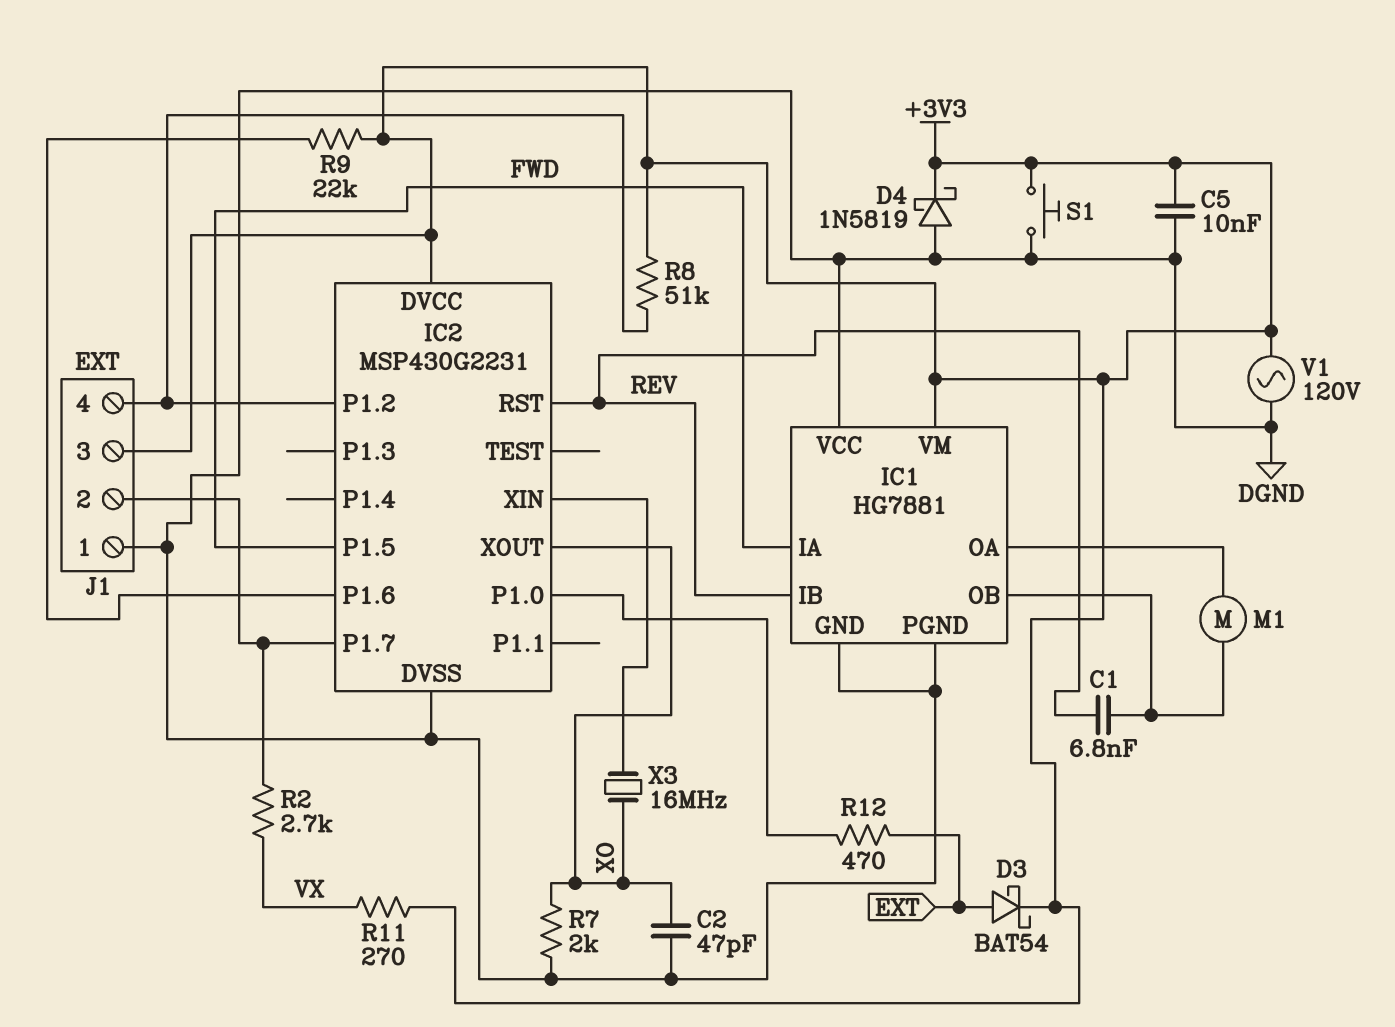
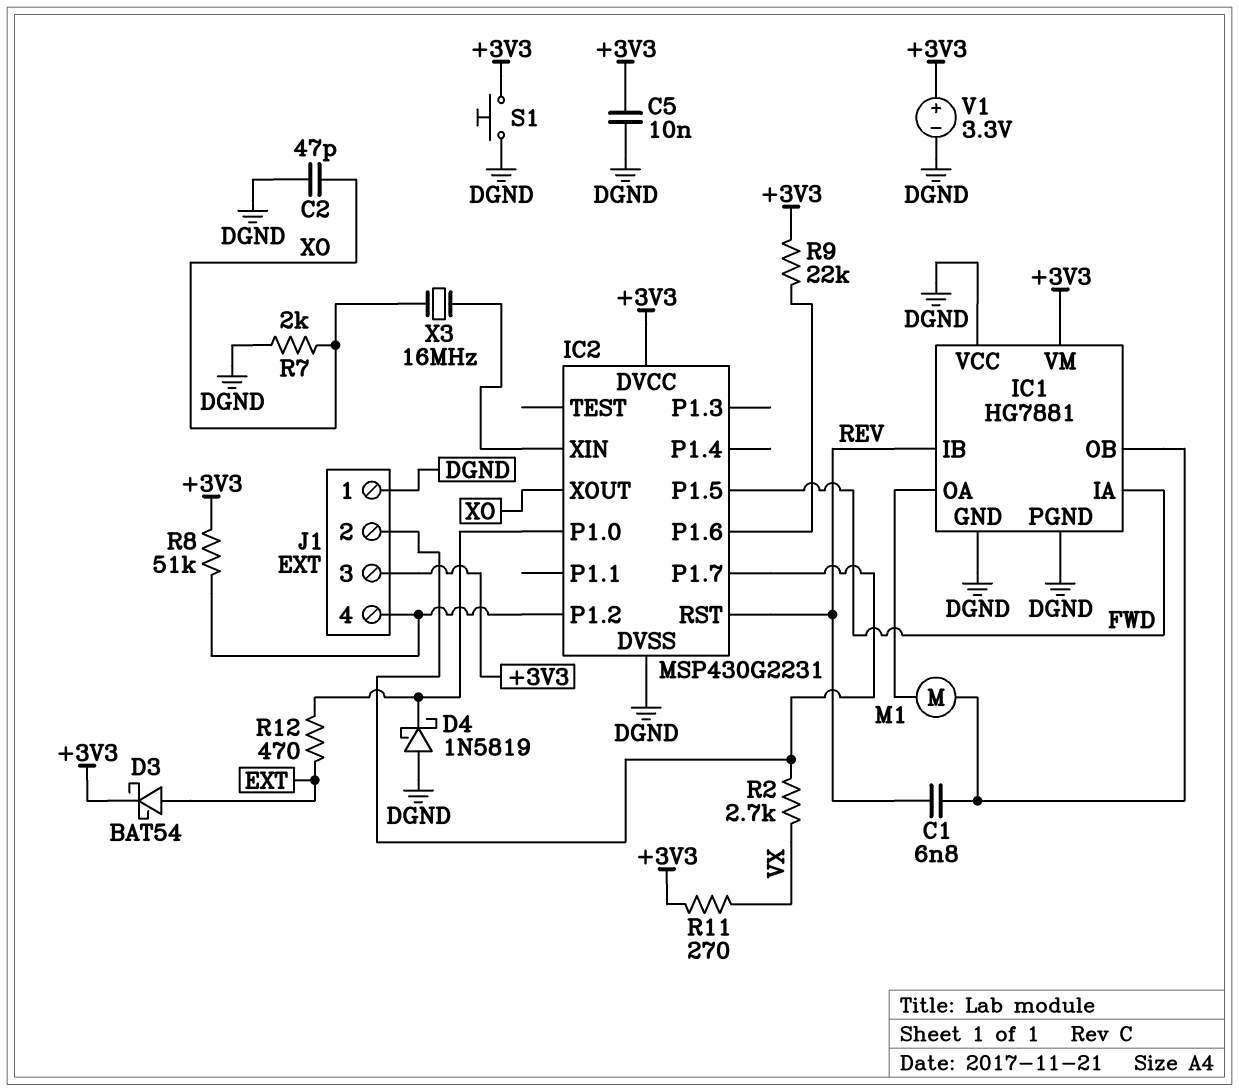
D4: schottky 1N5819 (A DGND, K +3V3) -> schottky 1N5819 (A DGND, K IC2/P1.0)
V1: AC 120V (+3V3, DGND) -> 3.3V (plus +3V3, minus DGND)

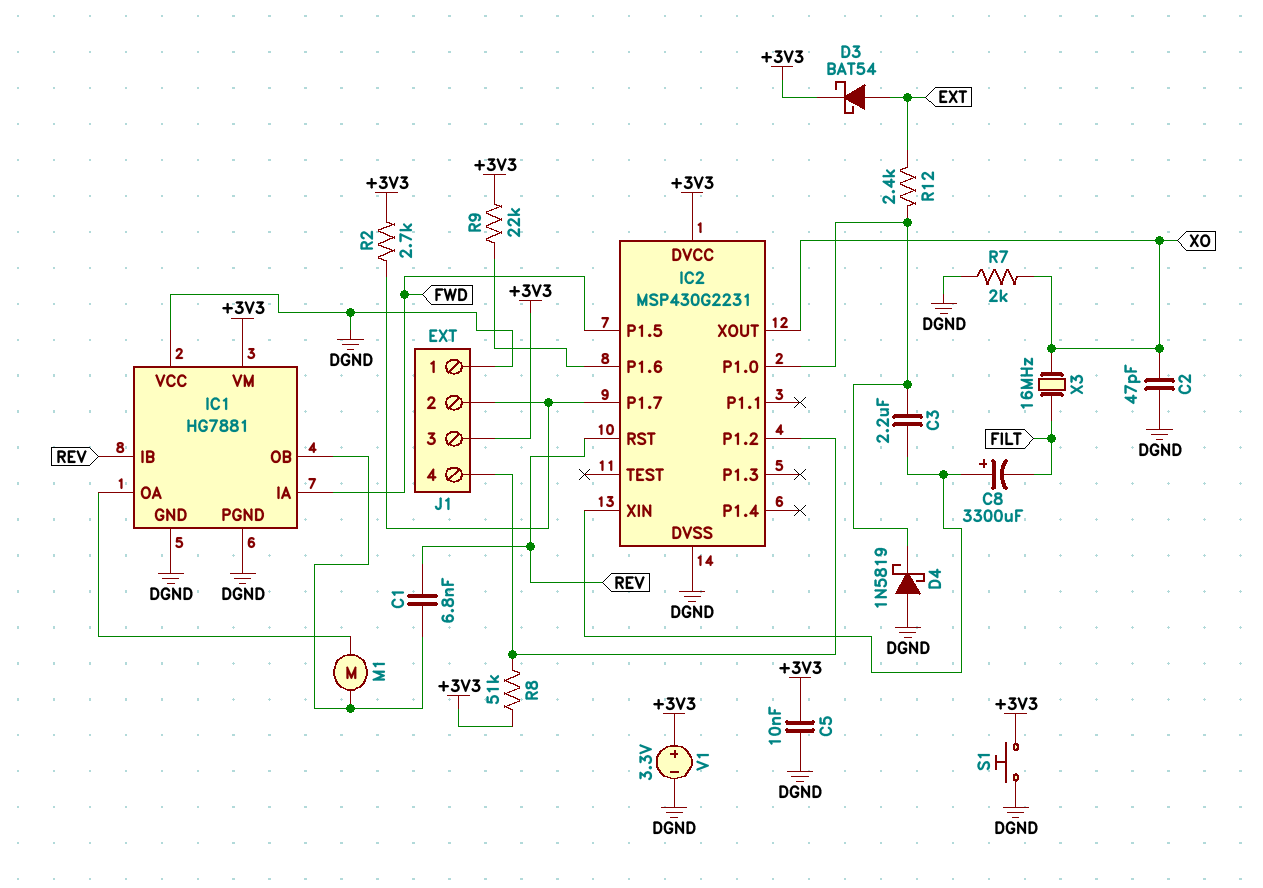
C3: none -> 2.2uF (IC2/P1.0, IC2/XIN)
C8: none -> 3300uF (plus IC2/XIN, minus FILT)
R2: 2.7k (IC2/P1.7, VX) -> 2.7k (+3V3, IC2/P1.7)
R11: 270 (+3V3, VX) -> none
R12: 470 (EXT, IC2/P1.0) -> 2.4k (EXT, IC2/P1.0)
X3: 16MHz (IC2/XIN, XO) -> 16MHz (FILT, XO)

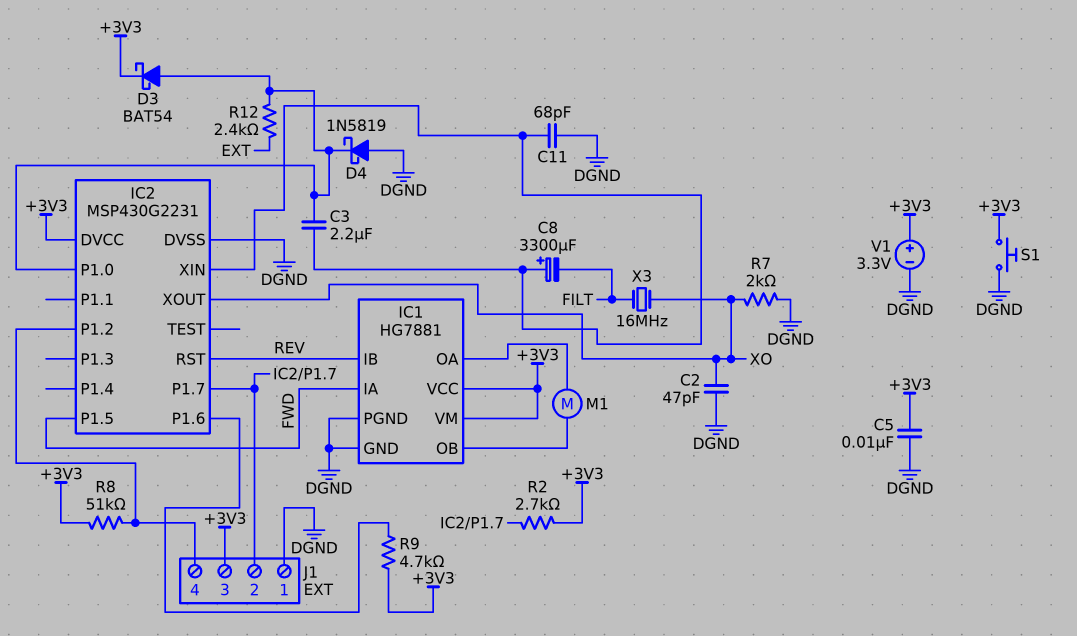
C1: 6.8nF (IC1/OB, REV) -> none
C11: none -> 68pF (DGND, IC2/XIN)
D3: schottky BAT54 (A EXT, K +3V3) -> schottky BAT54 (A IC2/P1.0, K +3V3)
IC1 pin VCC: DGND -> +3V3
R9: 22k (+3V3, IC2/P1.6) -> 4.7k (+3V3, IC2/P1.6)

